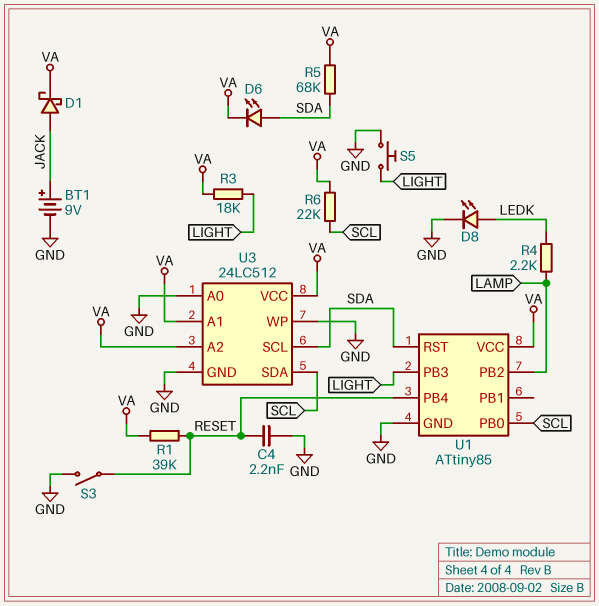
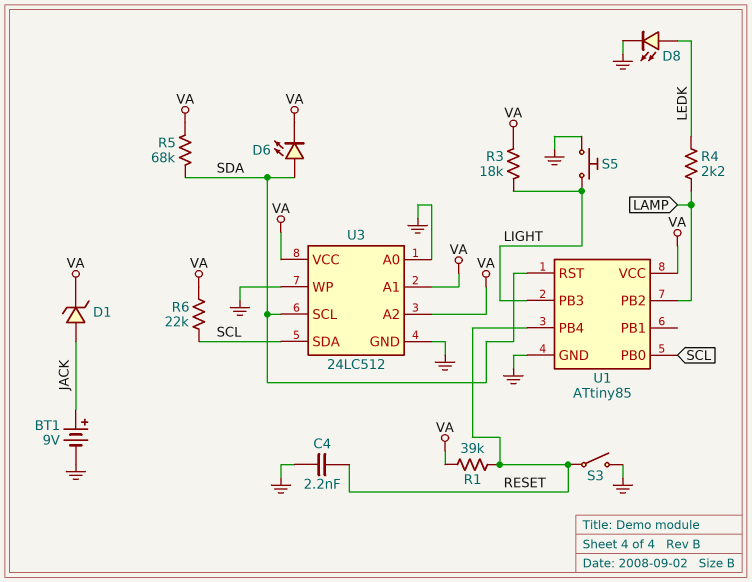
D1: schottky (A JACK, K VA) -> zener (A JACK, K VA)

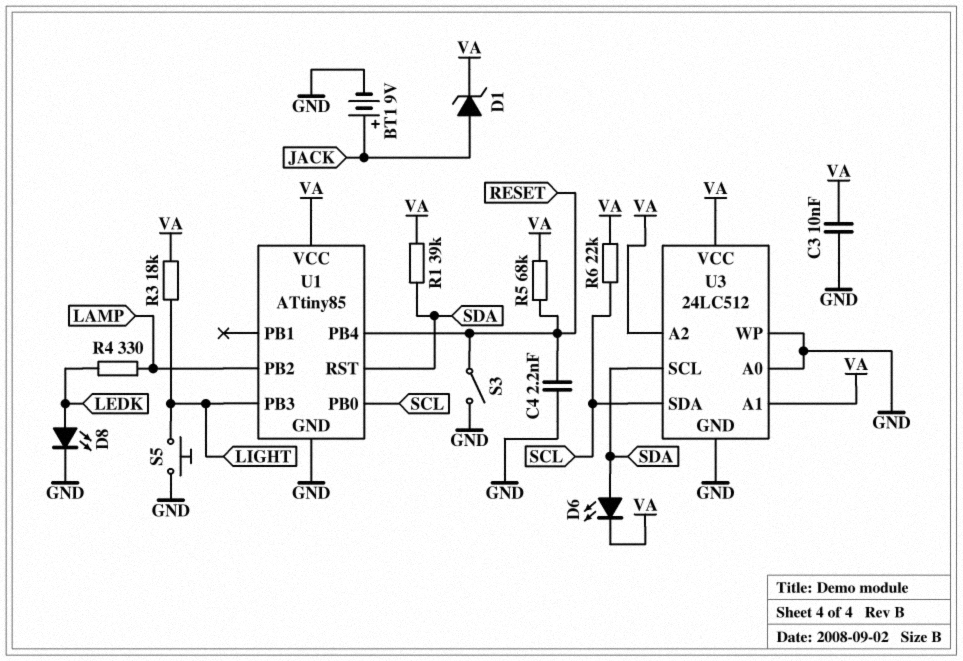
C3: none -> 10nF (GND, VA)
R1: 39k (RESET, VA) -> 39k (SDA, VA)
R4: 2.2k (LAMP, LEDK) -> 330 (LAMP, LEDK)
R5: 68k (SDA, VA) -> 68k (RESET, VA)

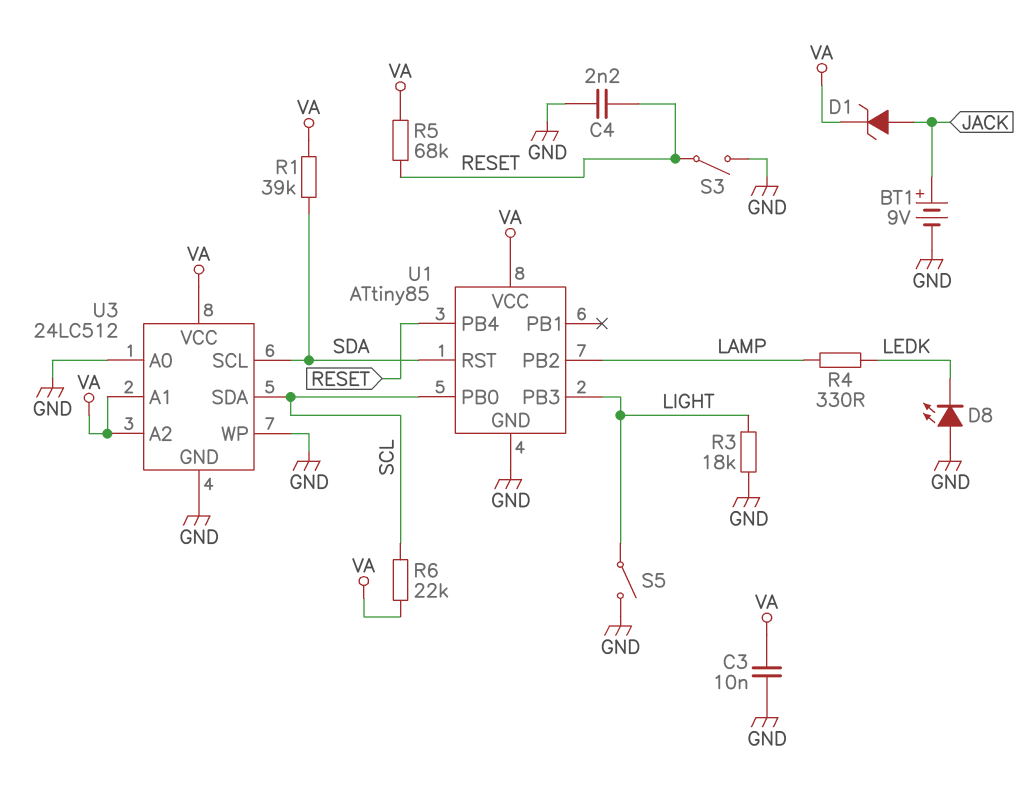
D6: LED (A SDA, K VA) -> none
D8: LED (A LEDK, K GND) -> LED (A GND, K LEDK)
R3: 18k (LIGHT, VA) -> 18k (GND, LIGHT)
S5: button (GND, LIGHT) -> switch (GND, LIGHT)

